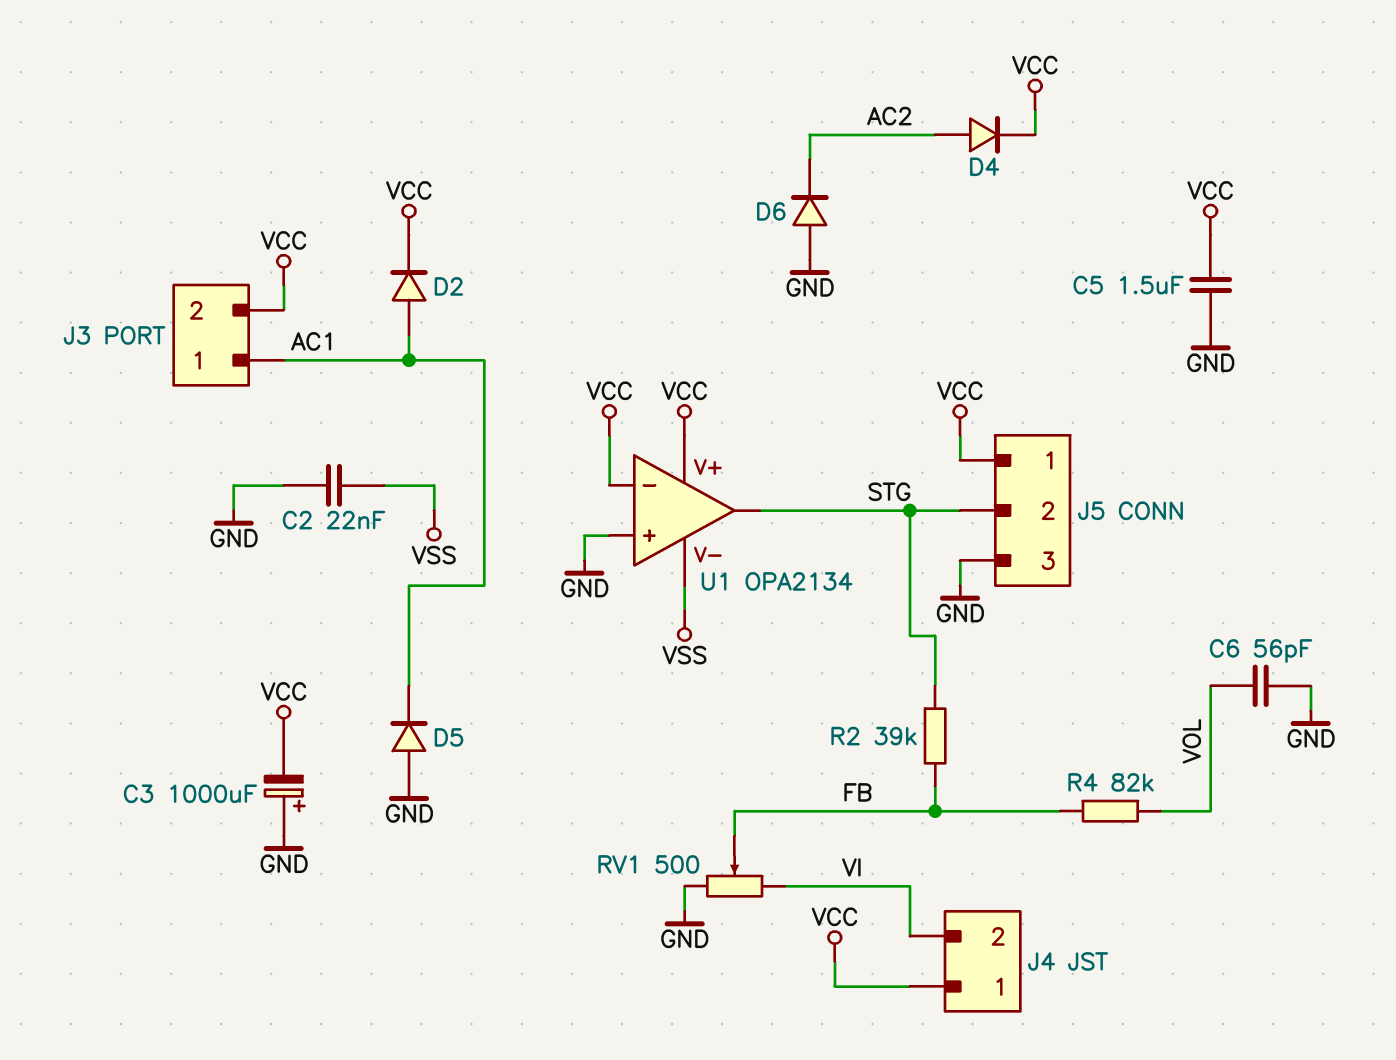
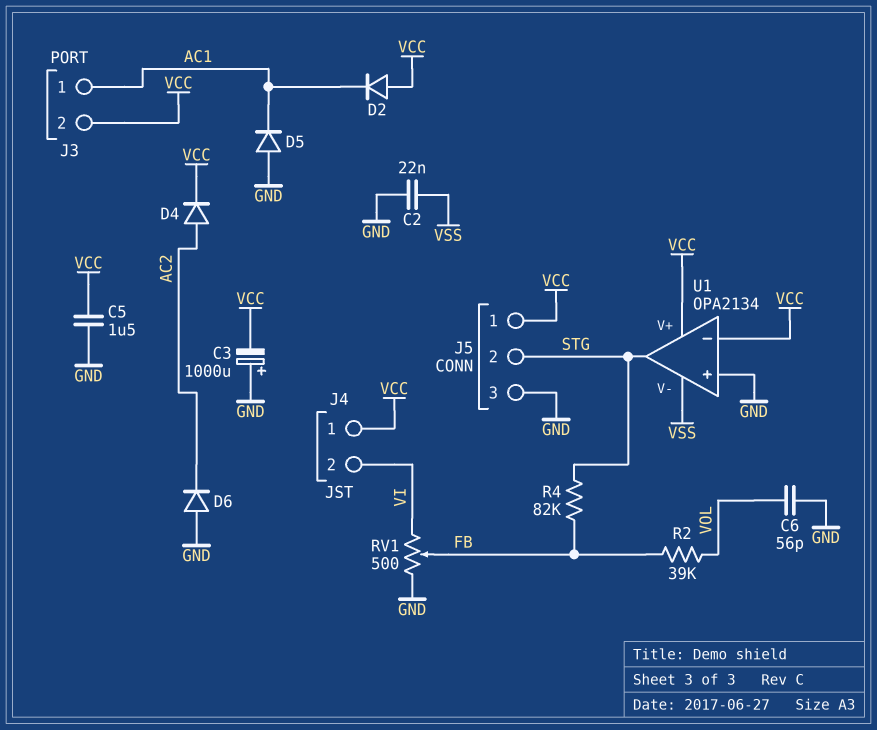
D2: diode (A AC1, K VCC) -> diode (A VCC, K AC1)
R2: 39k (FB, STG) -> 39k (FB, VOL)
R4: 82k (FB, VOL) -> 82k (FB, STG)

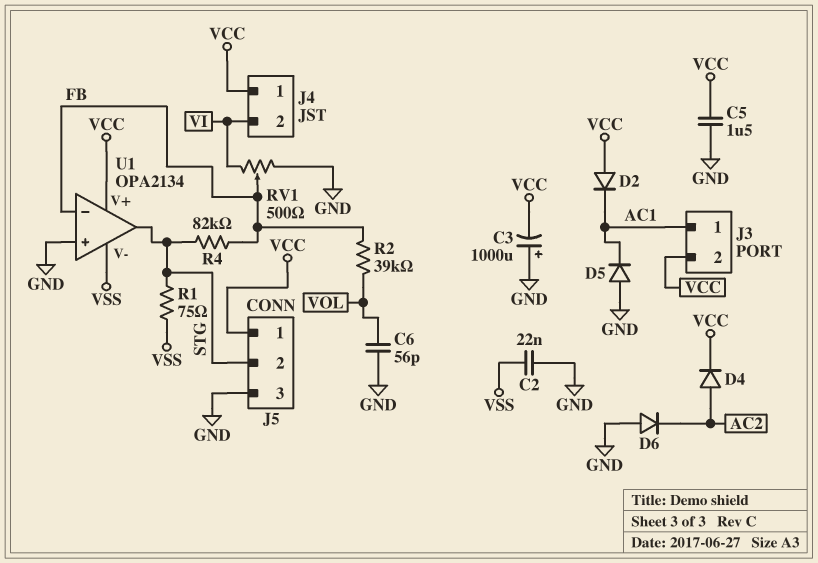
R1: none -> 75 (STG, VSS)
U1 pin in-: VCC -> FB

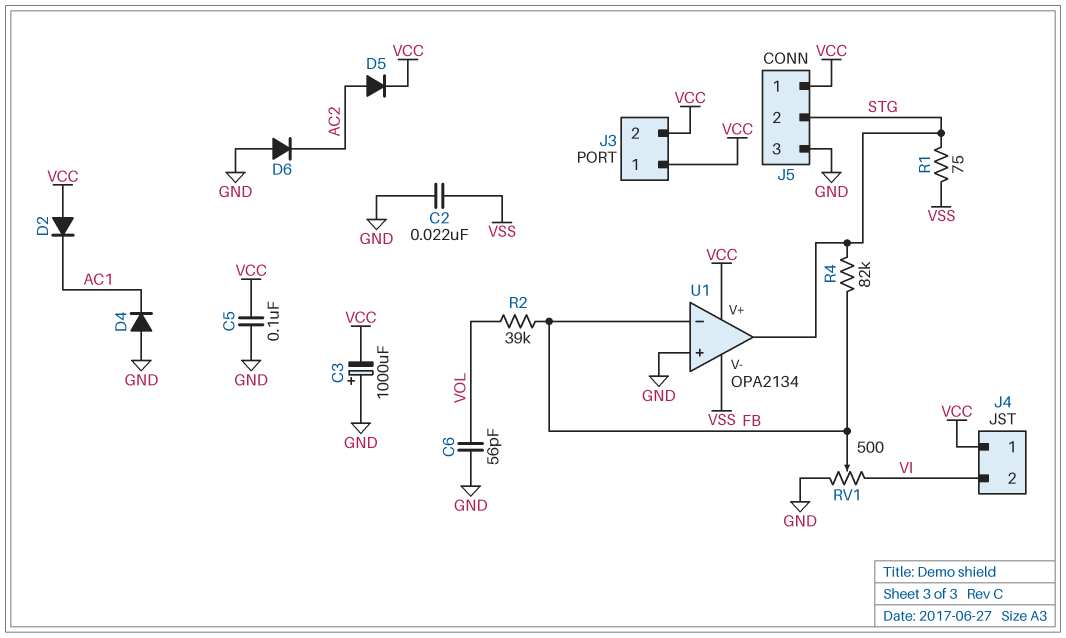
C5: 1.5uF (GND, VCC) -> 100nF (GND, VCC)
D4: diode (A AC2, K VCC) -> diode (A GND, K AC1)
D5: diode (A GND, K AC1) -> diode (A AC2, K VCC)
J3 pin 1: AC1 -> VCC

